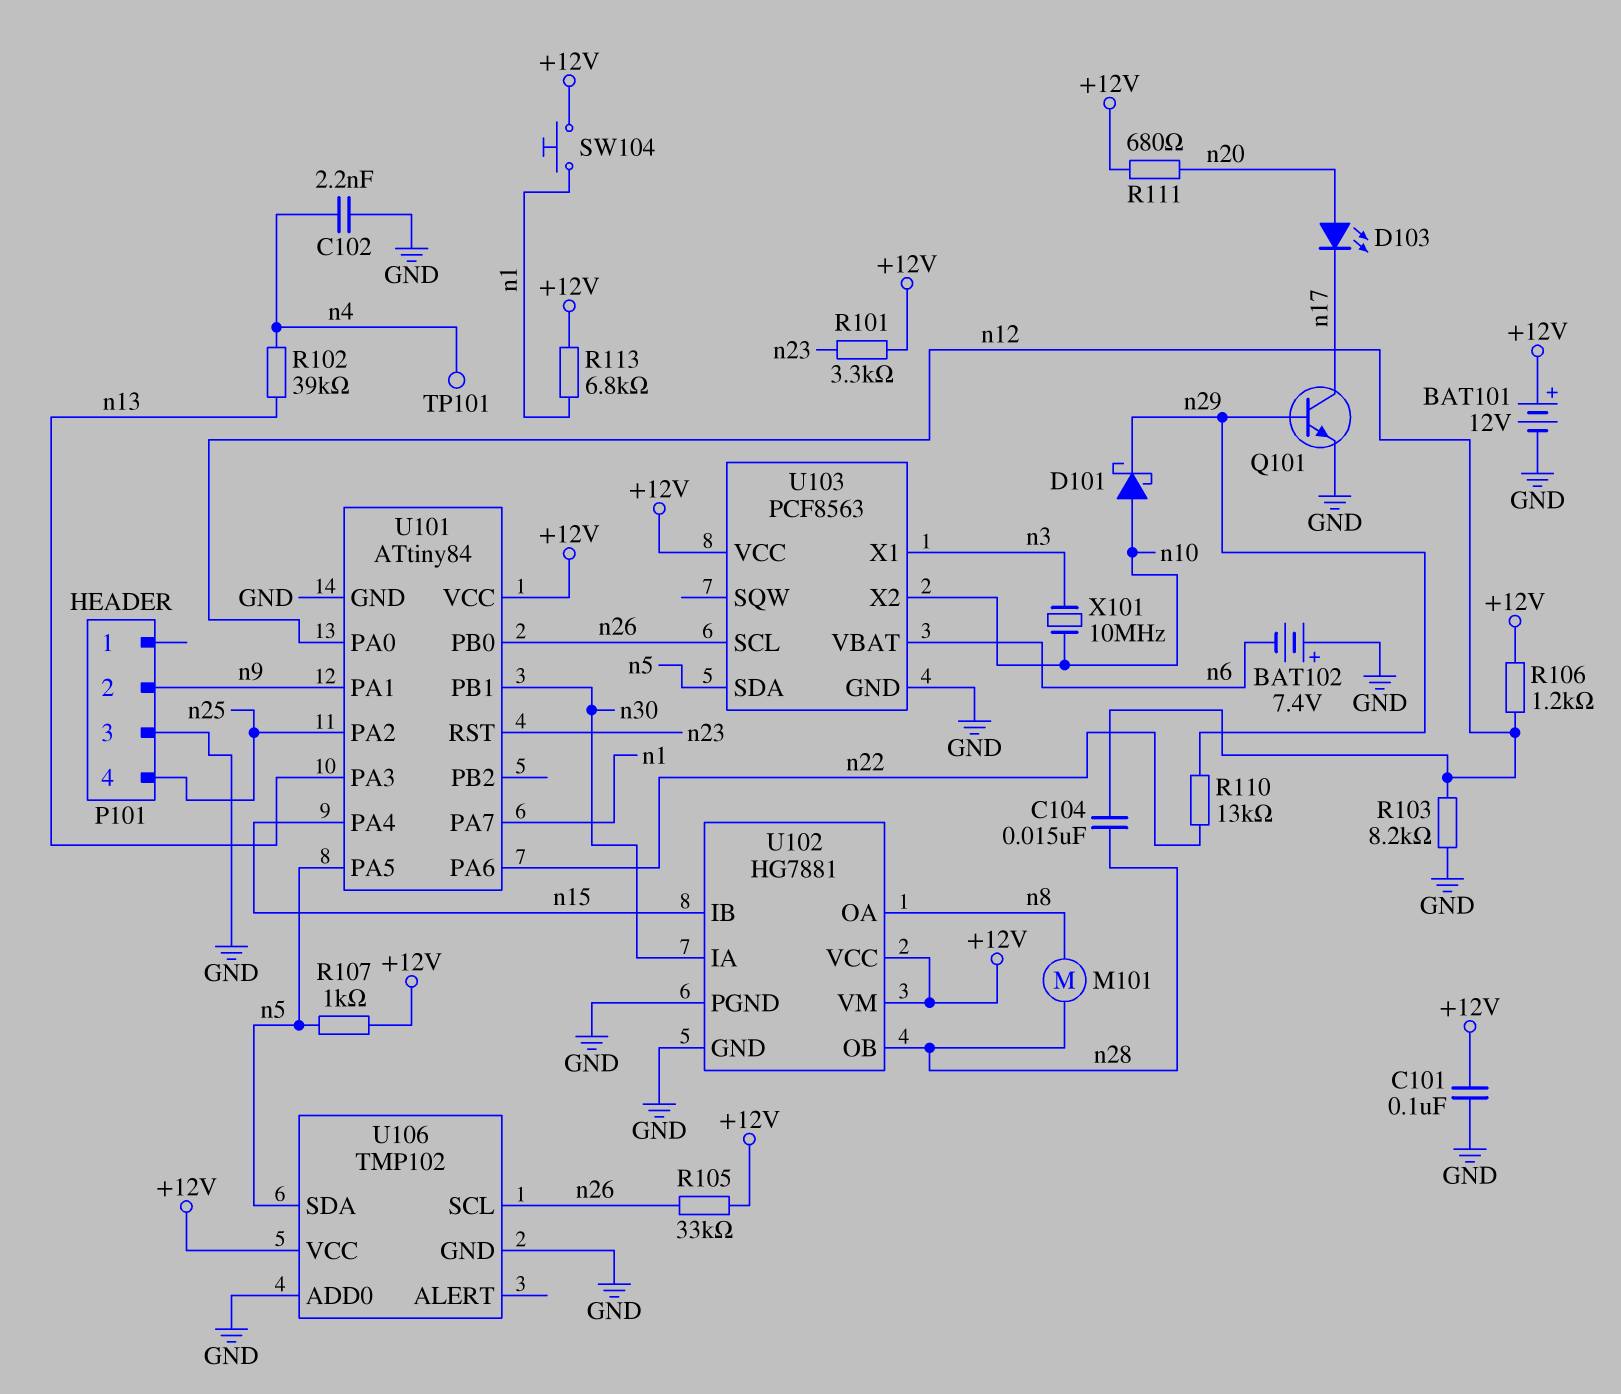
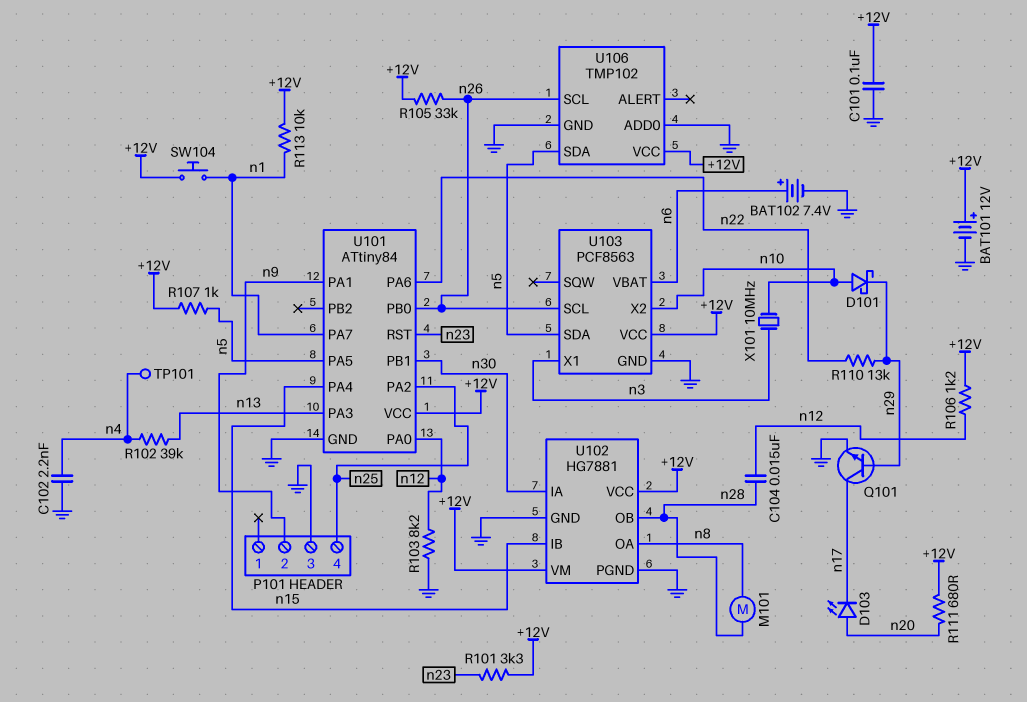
BAT102: 7.4V (plus GND, minus n6) -> 7.4V (plus n6, minus GND)
R113: 6.8k (+12V, n1) -> 10k (+12V, n1)

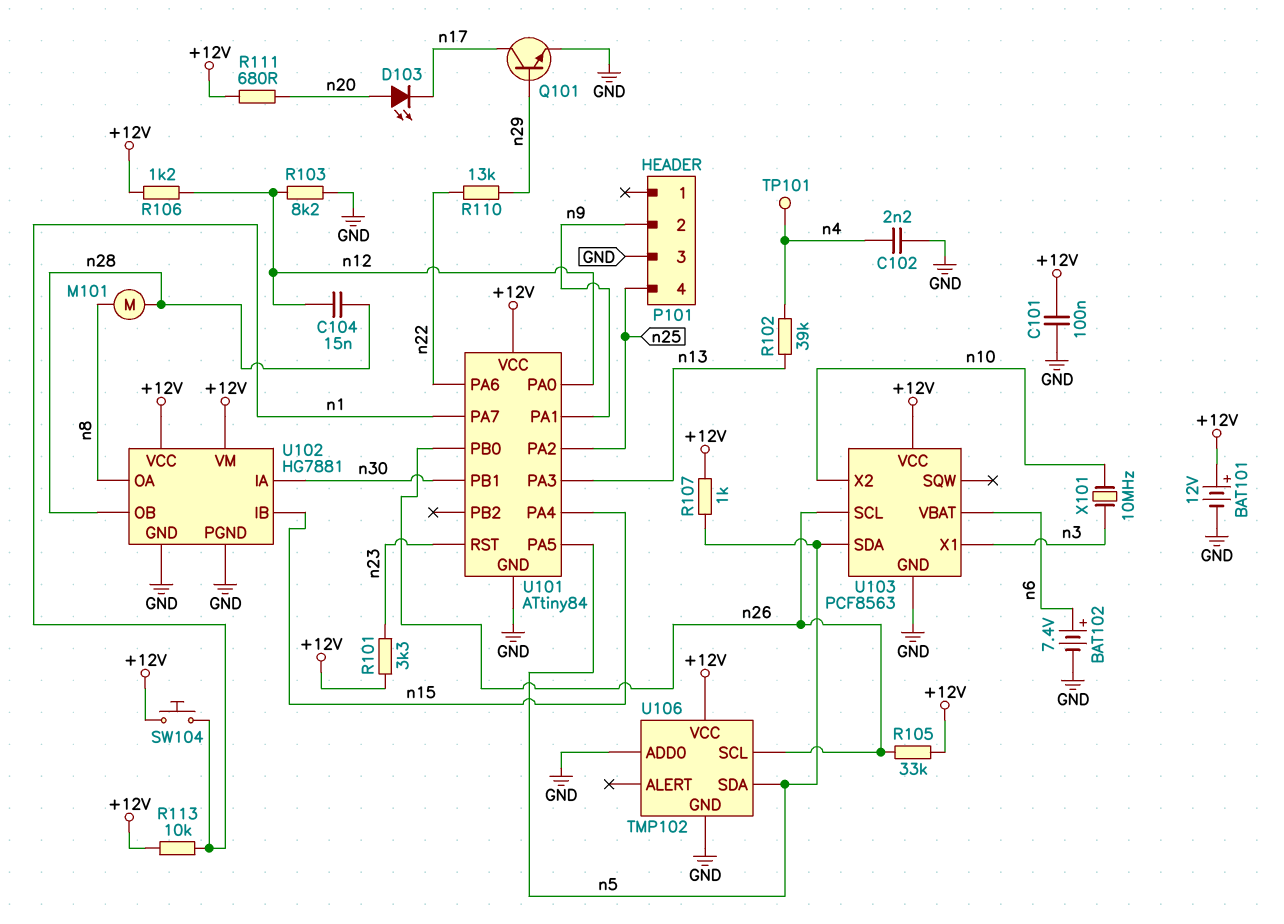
D101: schottky (A n10, K n29) -> none

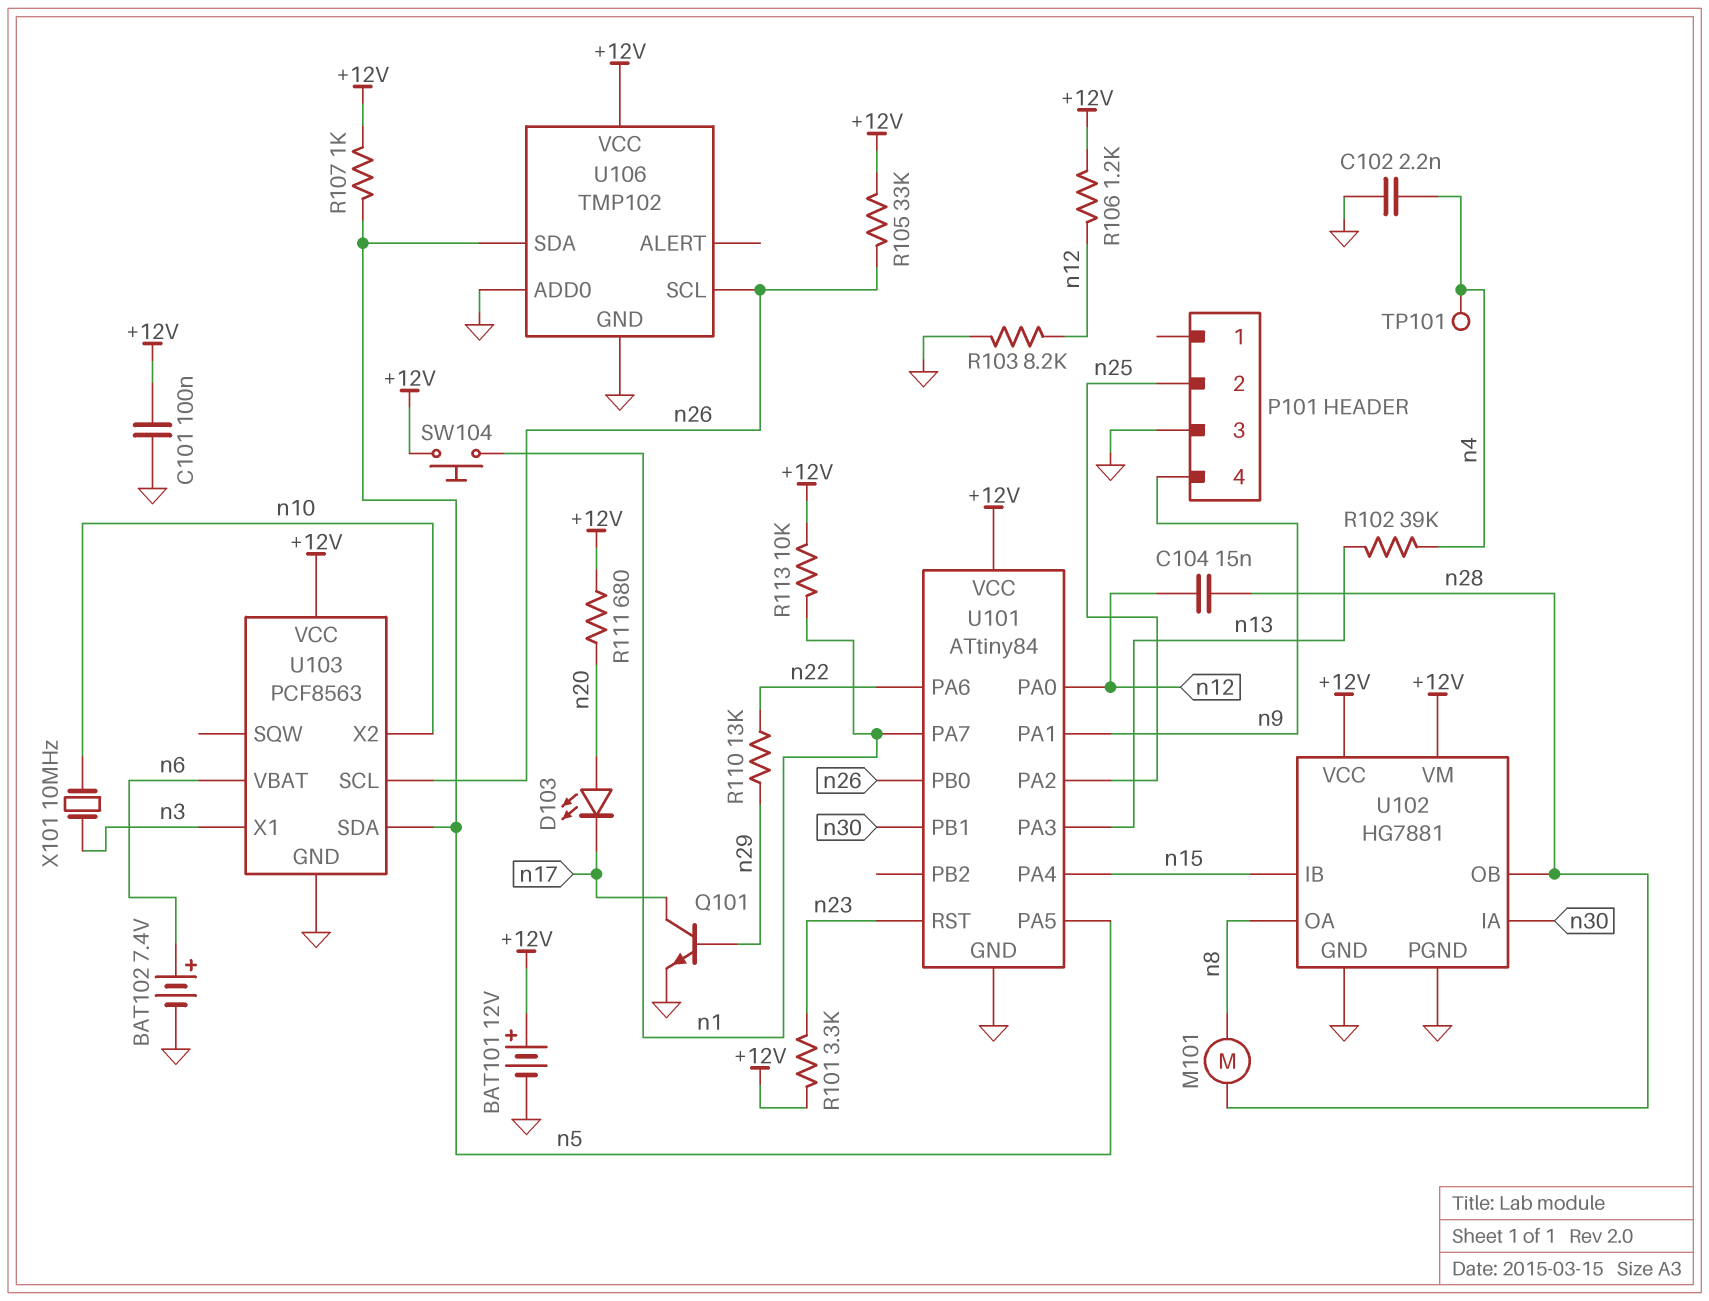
P101 pin 2: n9 -> n25
P101 pin 4: n25 -> n9

